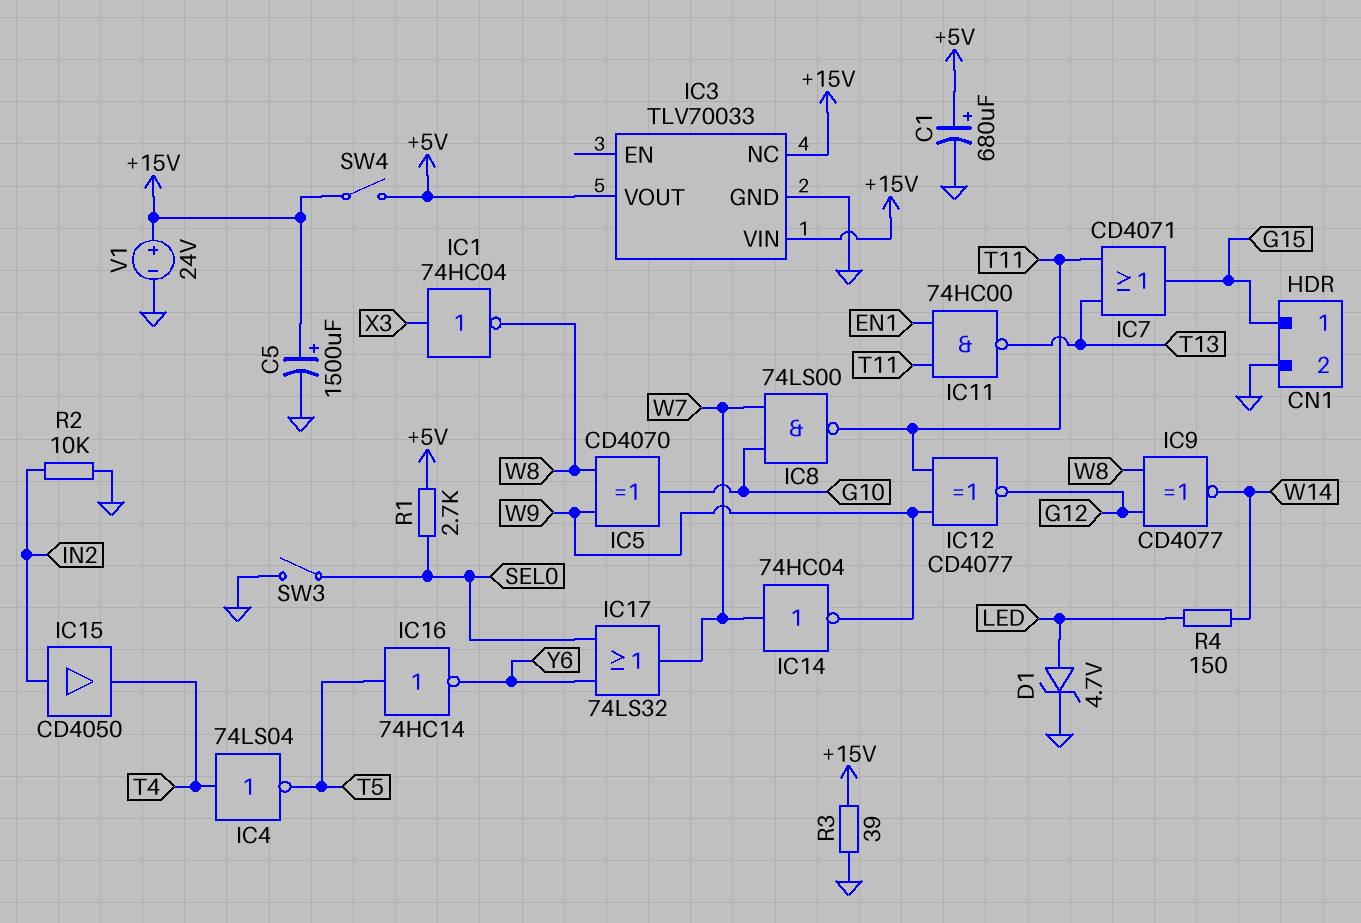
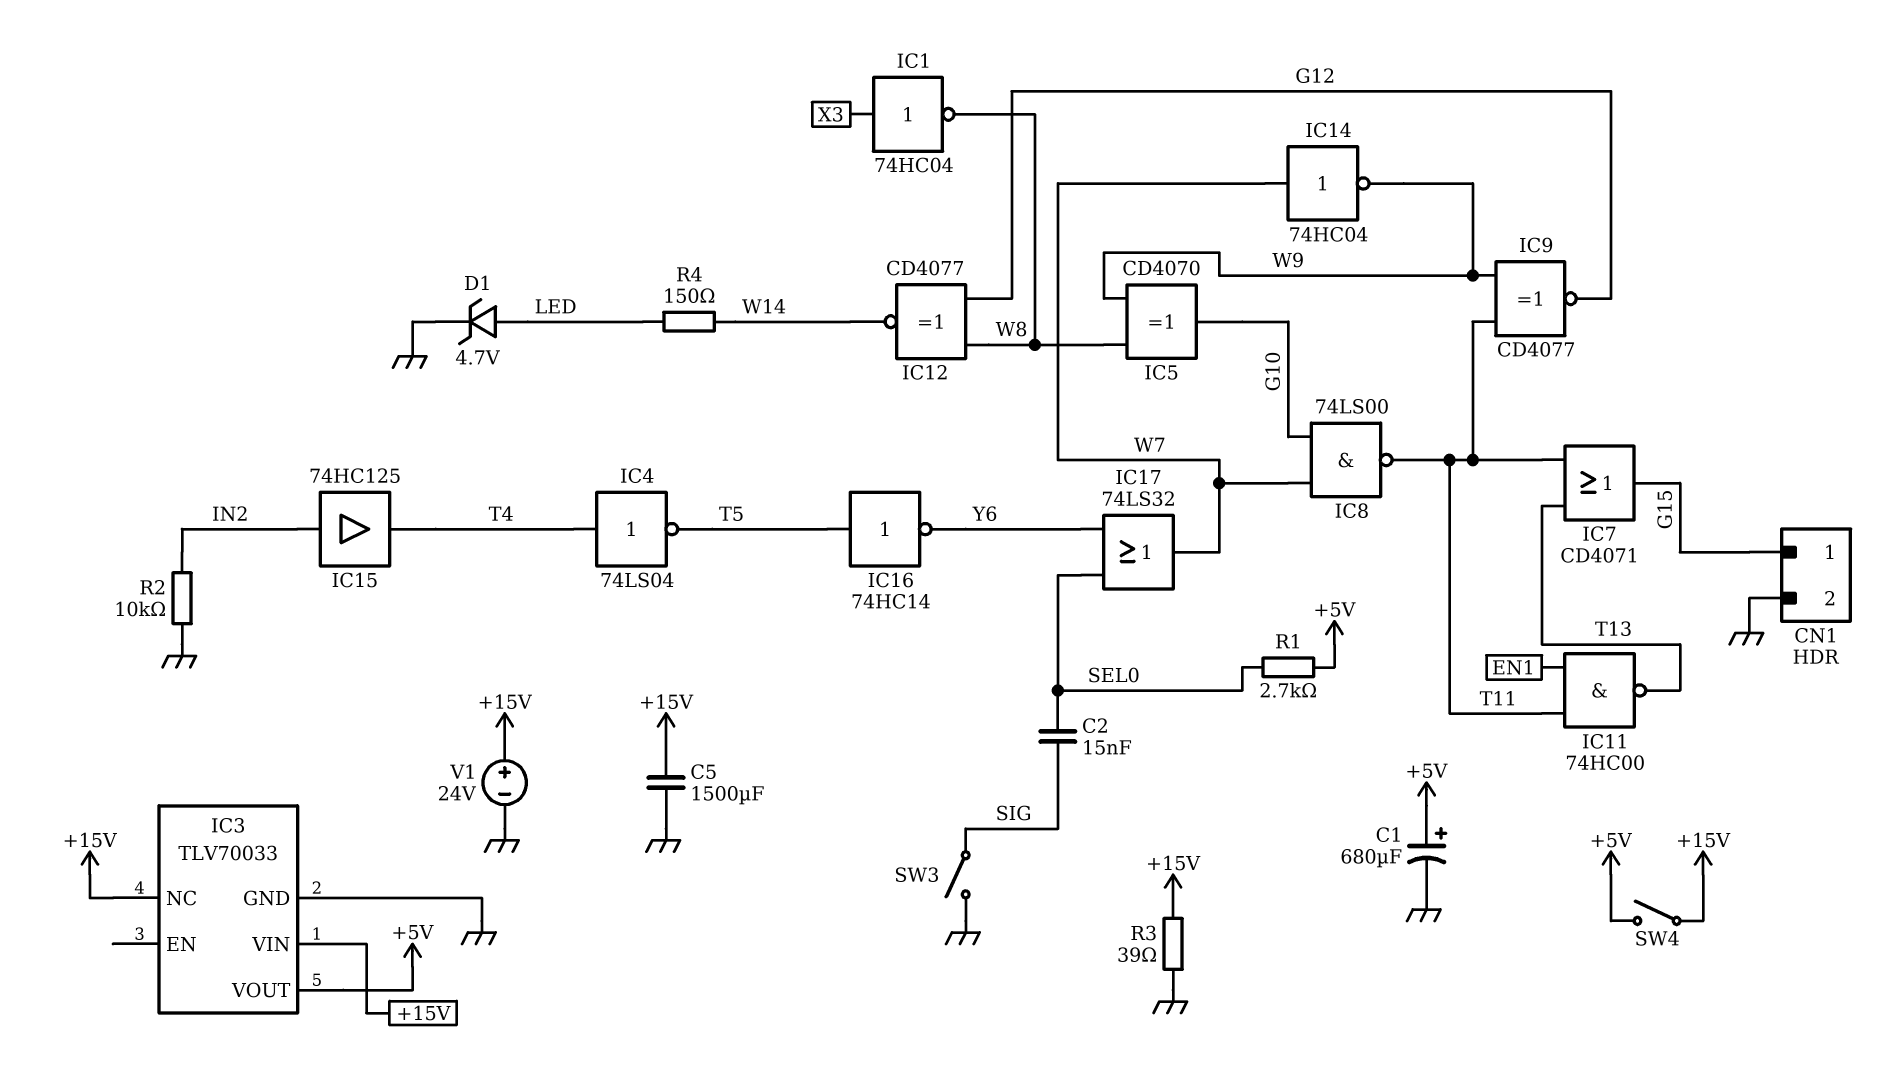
C2: none -> 15nF (SEL0, SIG)
C5: 1500uF (plus +15V, minus GND) -> 1500uF (+15V, GND)
IC9: XNOR CD4077 (in G12, in W8, out W14) -> XNOR CD4077 (in T11, in W9, out G12)
IC12: XNOR CD4077 (in T11, in W9, out G12) -> XNOR CD4077 (in G12, in W8, out W14)
IC15: buffer CD4050 (in IN2, out T4) -> buffer 74HC125 (in IN2, out T4)
SW3: switch (GND, SEL0) -> switch (GND, SIG)

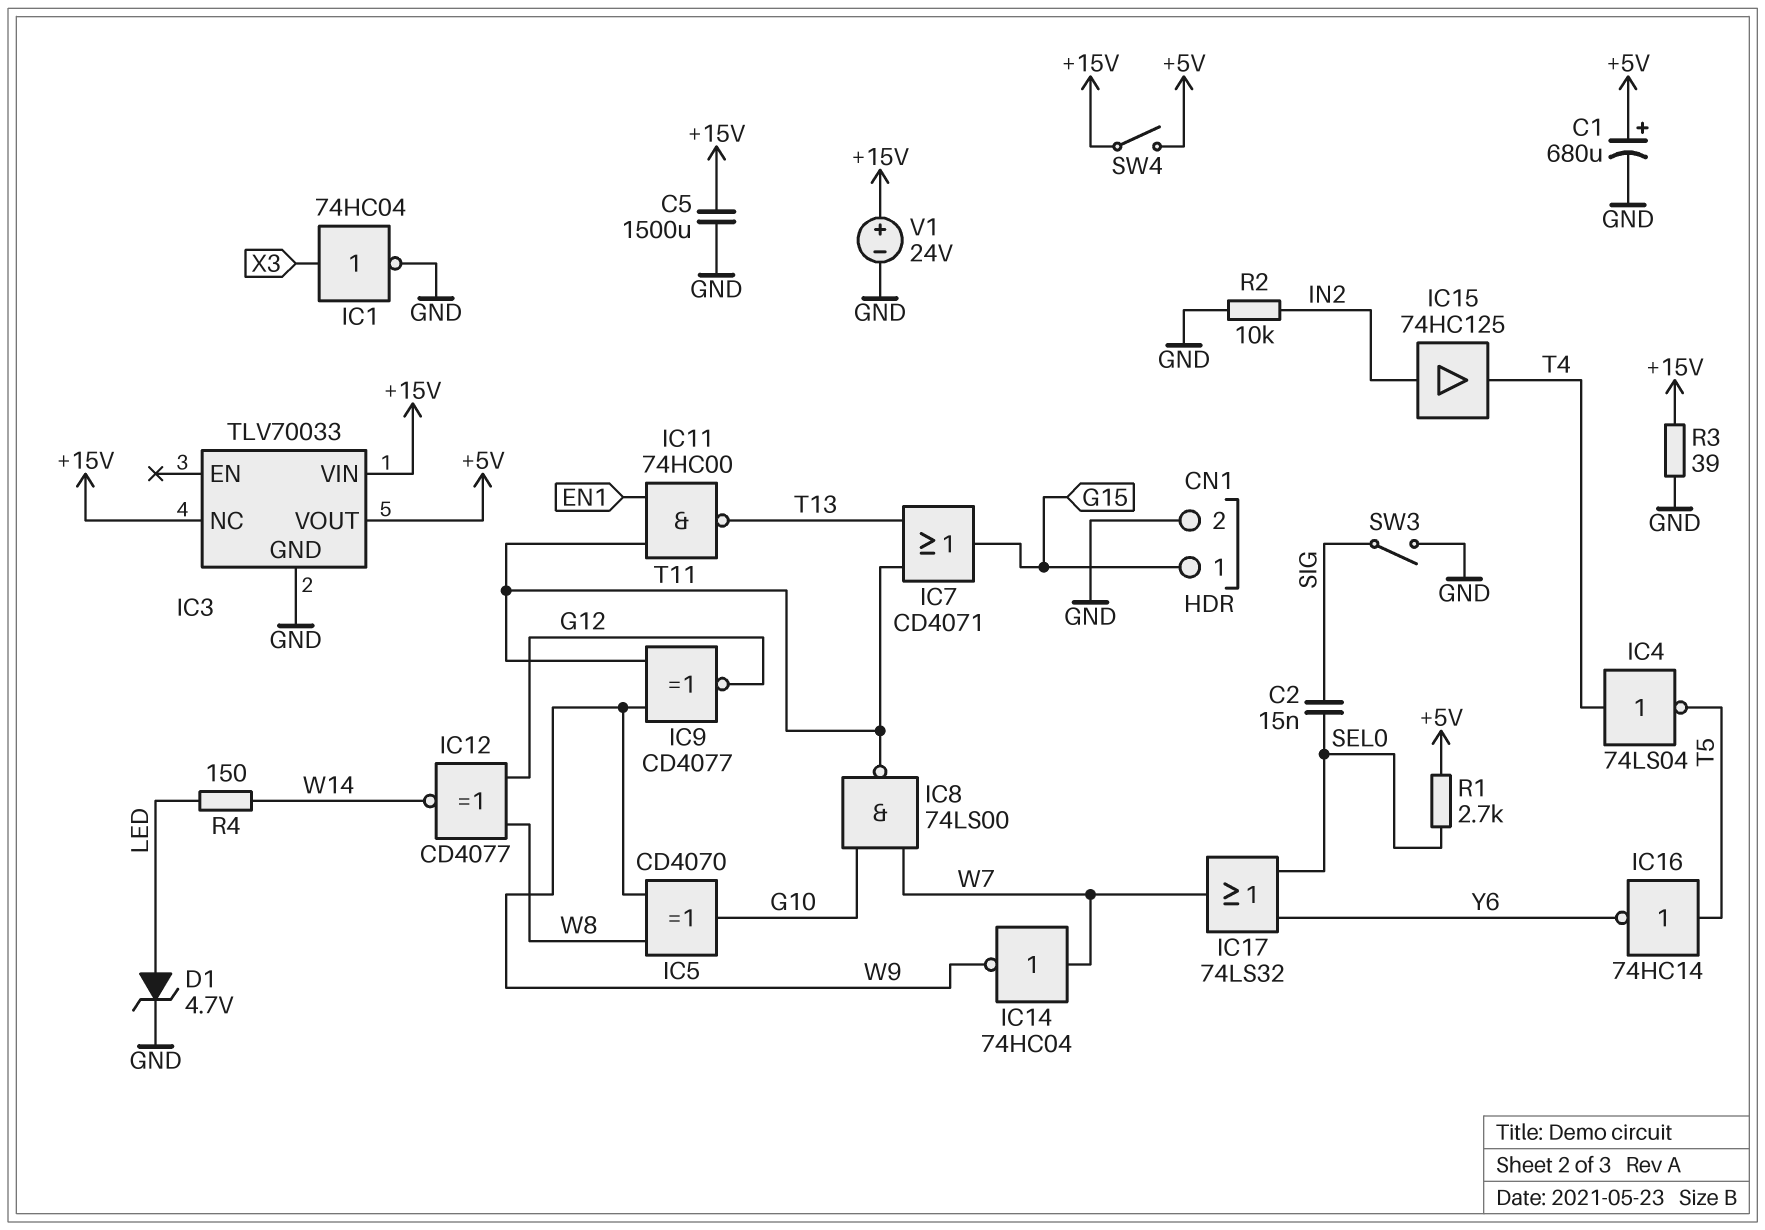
IC1: NOT 74HC04 (in X3, out W8) -> NOT 74HC04 (in X3, out GND)

